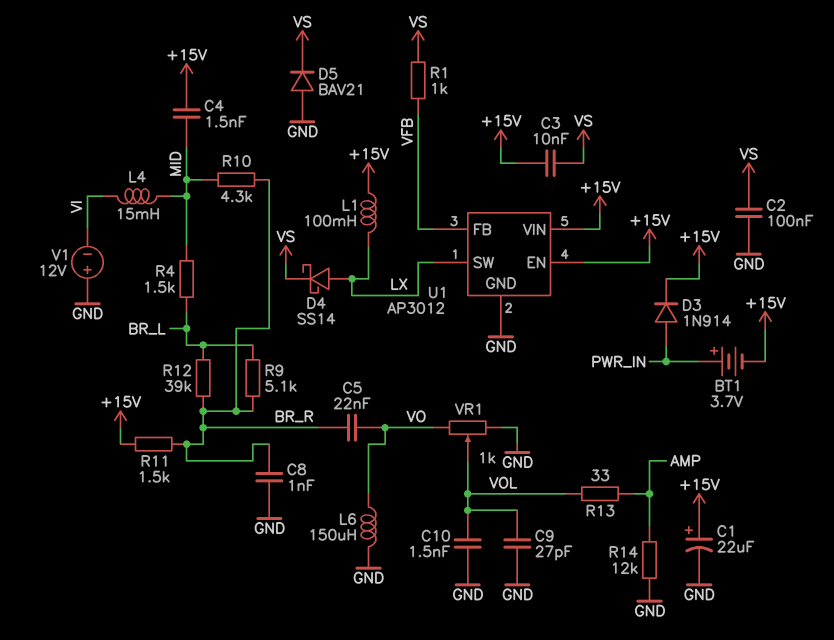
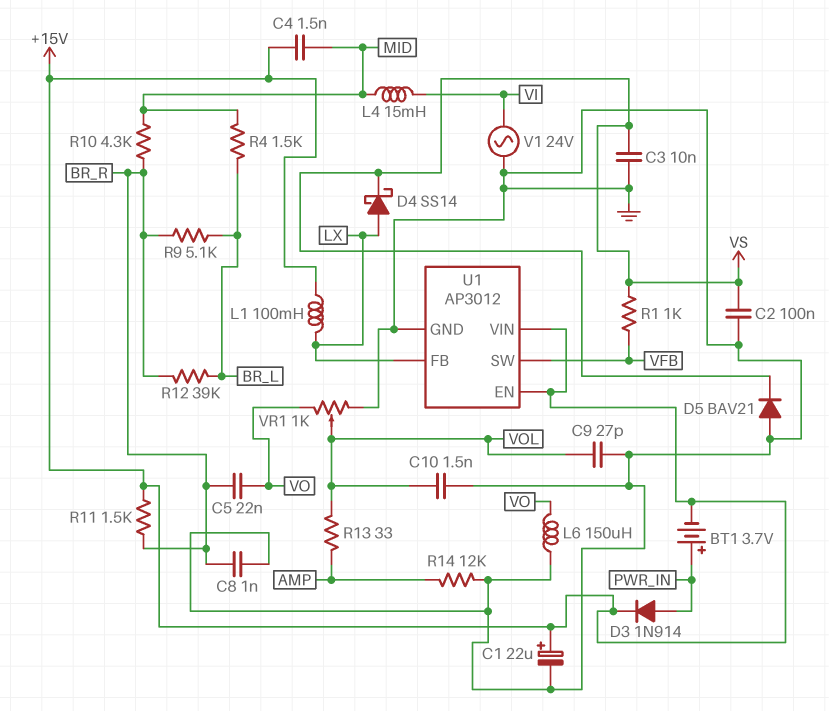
C3: 10nF (+15V, VS) -> 10nF (GND, VS)
U1 pin FB: VFB -> LX
U1 pin SW: LX -> VFB
V1: 12V (plus GND, minus VI) -> AC 24V (GND, VI)

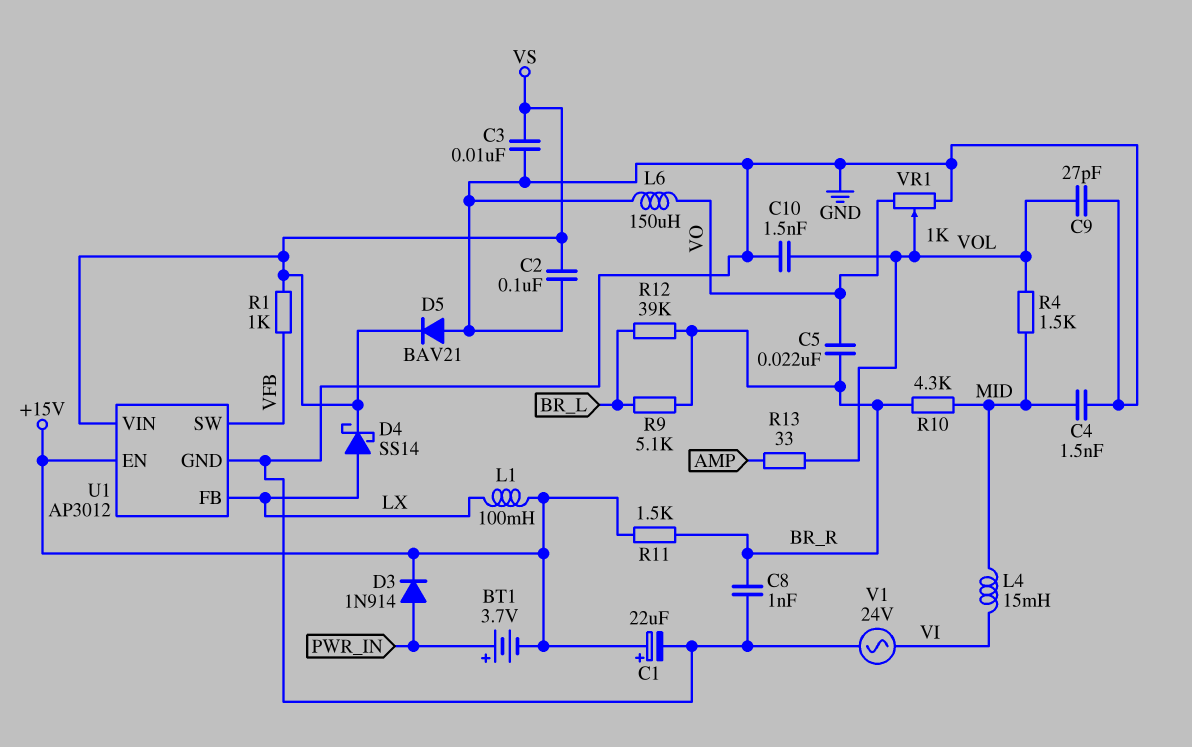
C4: 1.5nF (+15V, MID) -> 1.5nF (GND, MID)
R4: 1.5k (BR_L, MID) -> 1.5k (MID, VOL)
R14: 12k (AMP, GND) -> none
U1 pin VIN: +15V -> VS

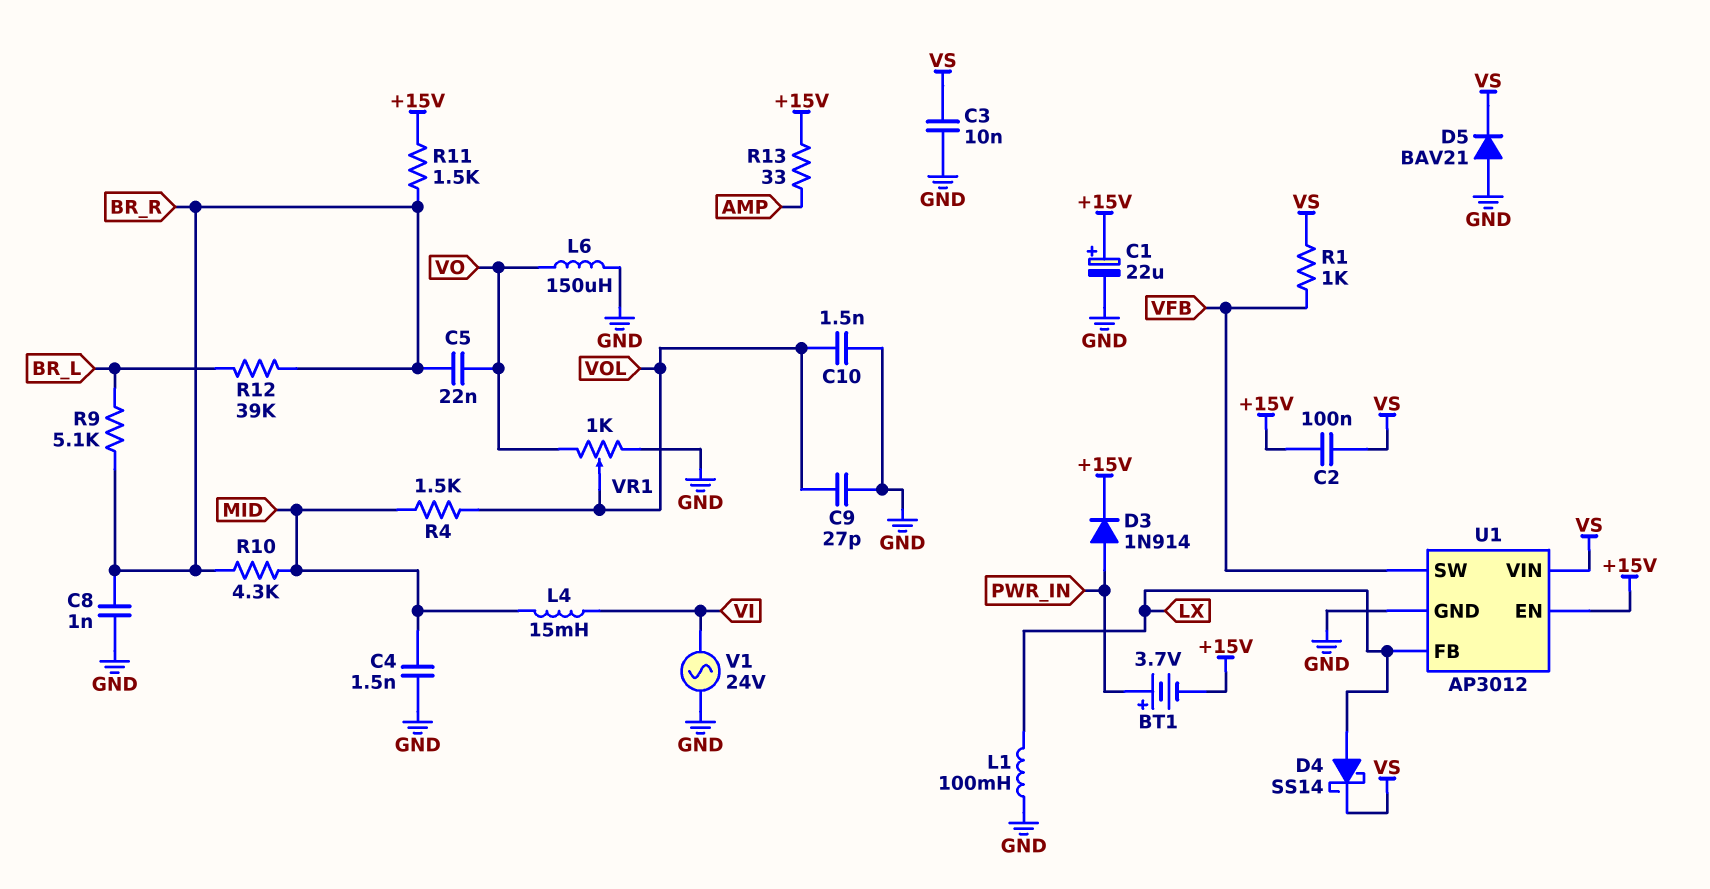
C2: 100nF (GND, VS) -> 100nF (+15V, VS)
L1: 100mH (+15V, LX) -> 100mH (GND, LX)
R13: 33 (AMP, VOL) -> 33 (+15V, AMP)

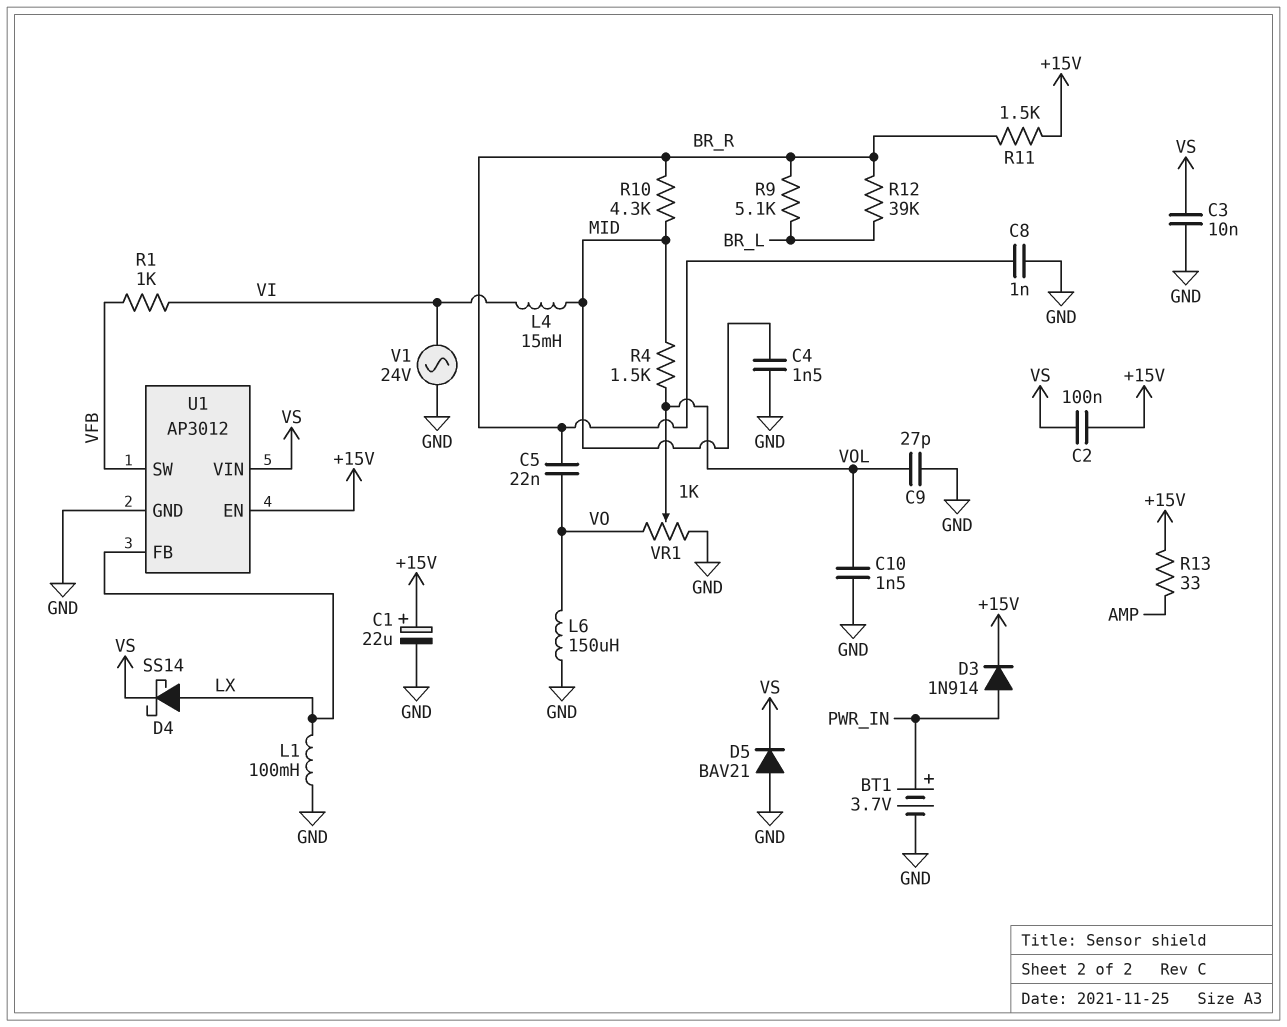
BT1: 3.7V (plus PWR_IN, minus +15V) -> 3.7V (plus PWR_IN, minus GND)
R1: 1k (VFB, VS) -> 1k (VFB, VI)

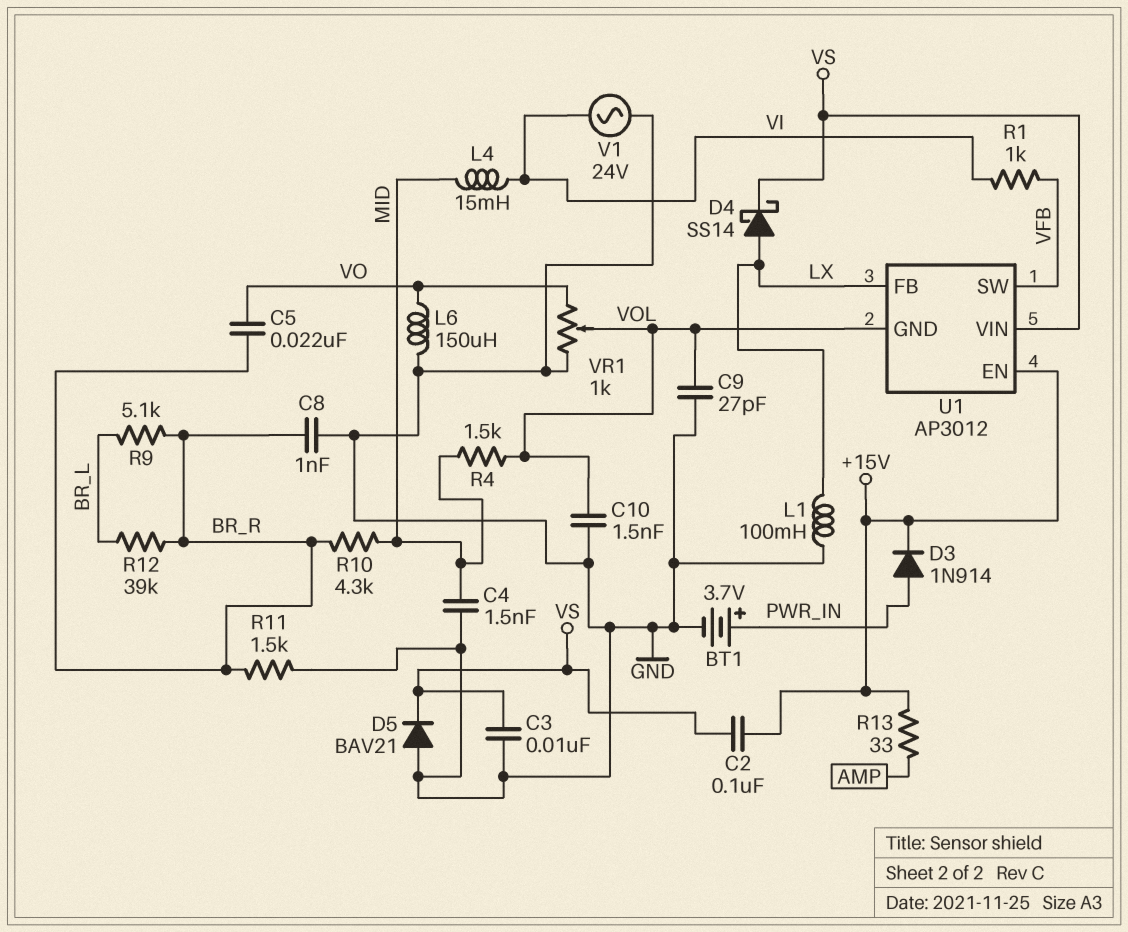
C1: 22uF (plus +15V, minus GND) -> none
R11: 1.5k (+15V, BR_R) -> 1.5k (BR_R, GND)
U1 pin GND: GND -> VOL

